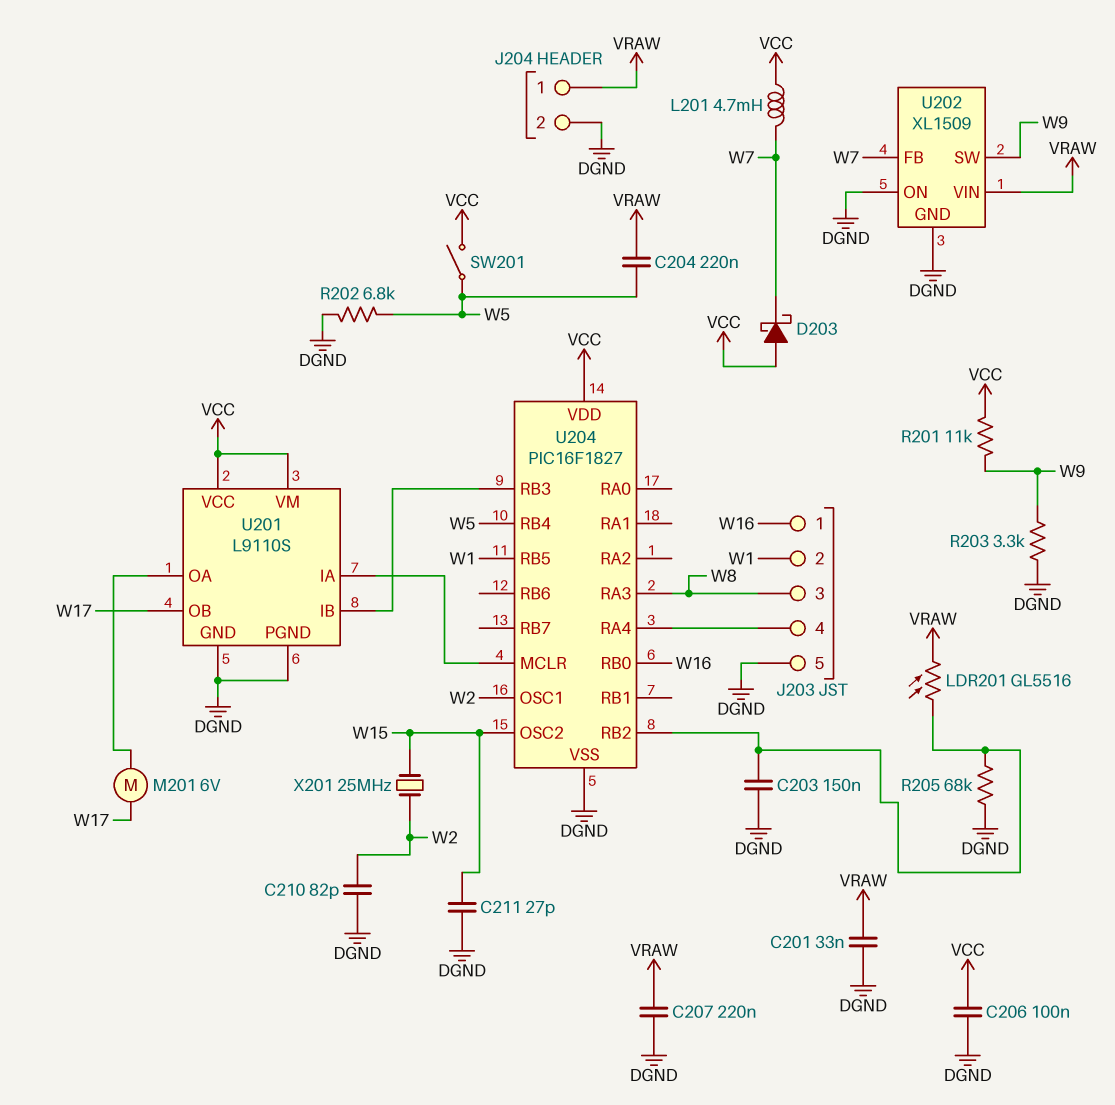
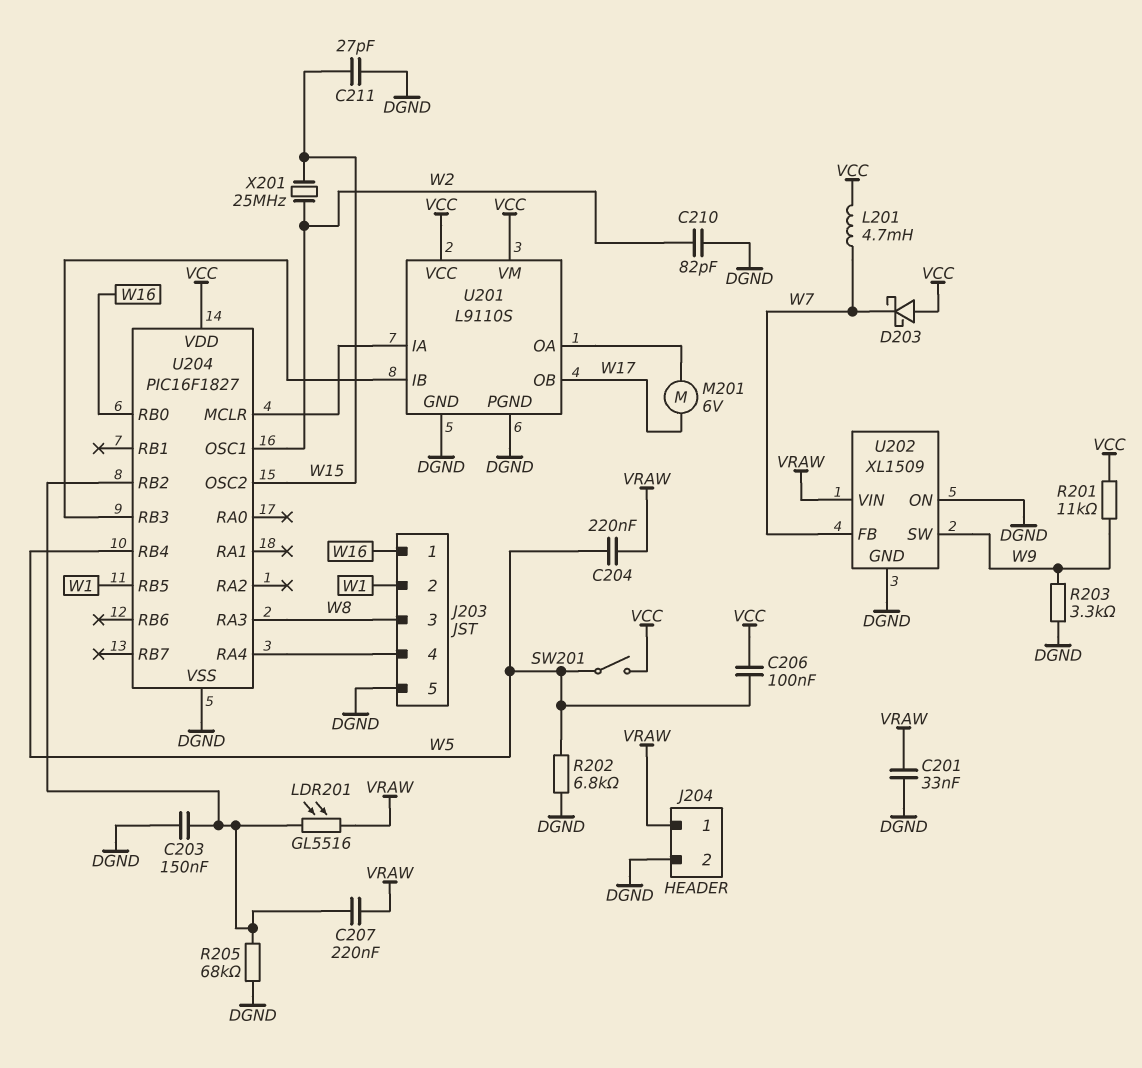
C206: 100nF (DGND, VCC) -> 100nF (VCC, W5)
C207: 220nF (DGND, VRAW) -> 220nF (U204/RB2, VRAW)

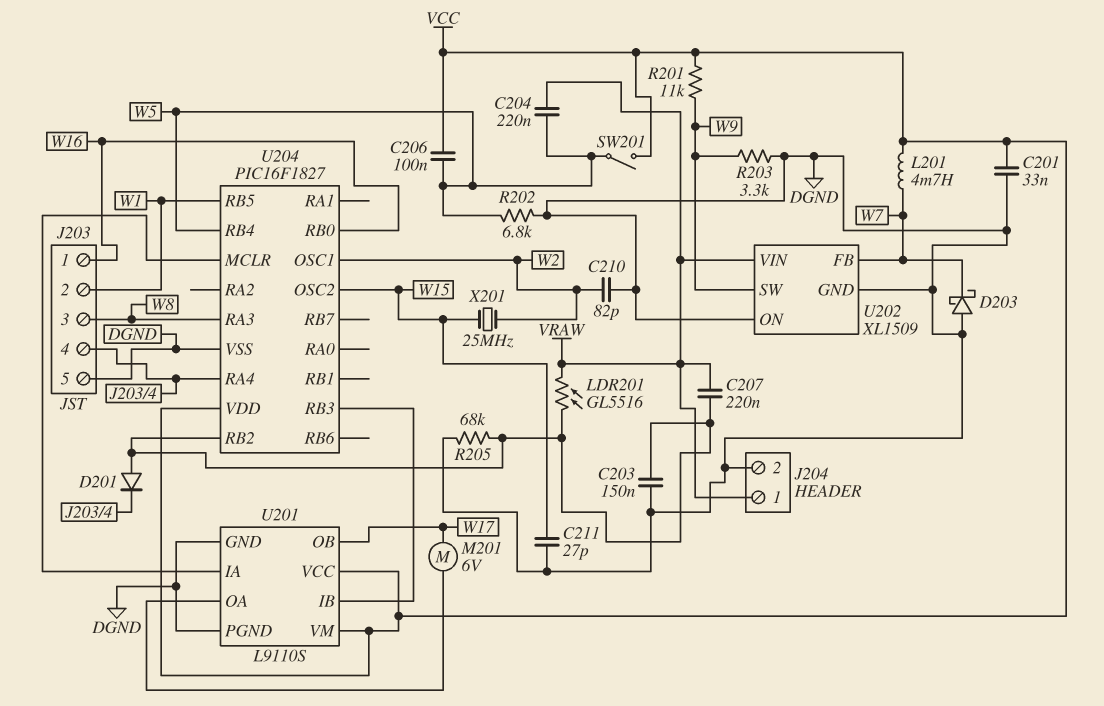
C201: 33nF (DGND, VRAW) -> 33nF (DGND, VCC)
D201: none -> diode (A U204/RB2, K J203/4)
D203: schottky (A VCC, K W7) -> schottky (A DGND, K W7)

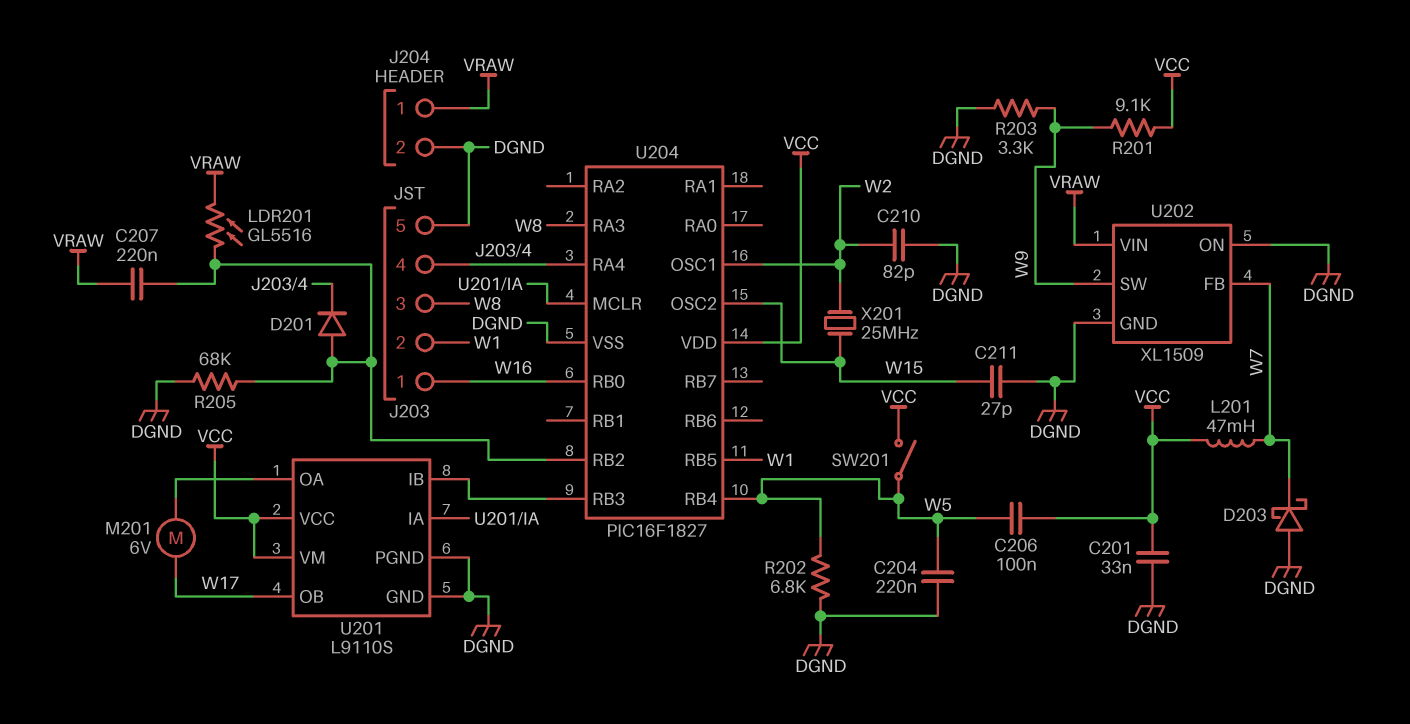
C203: 150nF (DGND, U204/RB2) -> none
C204: 220nF (VRAW, W5) -> 220nF (DGND, W5)
L201: 4.7mH (VCC, W7) -> 47mH (VCC, W7)
R201: 11k (VCC, W9) -> 9.1k (VCC, W9)

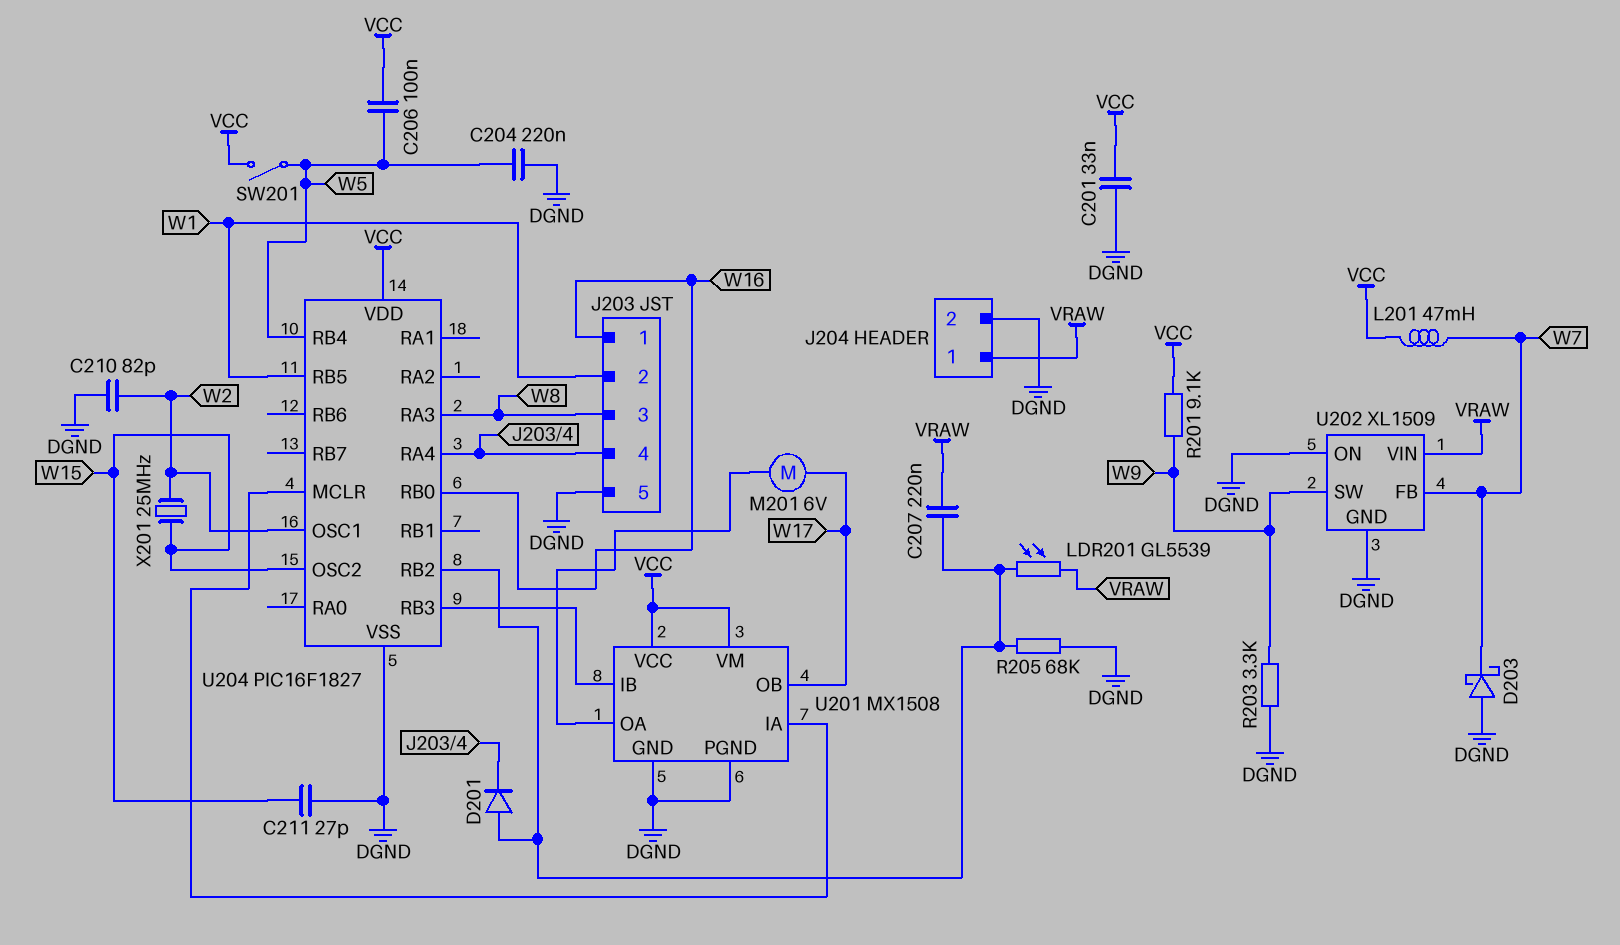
LDR201: GL5516 (U204/RB2, VRAW) -> GL5539 (U204/RB2, VRAW)
R202: 6.8k (DGND, W5) -> none
U201: L9110S -> MX1508

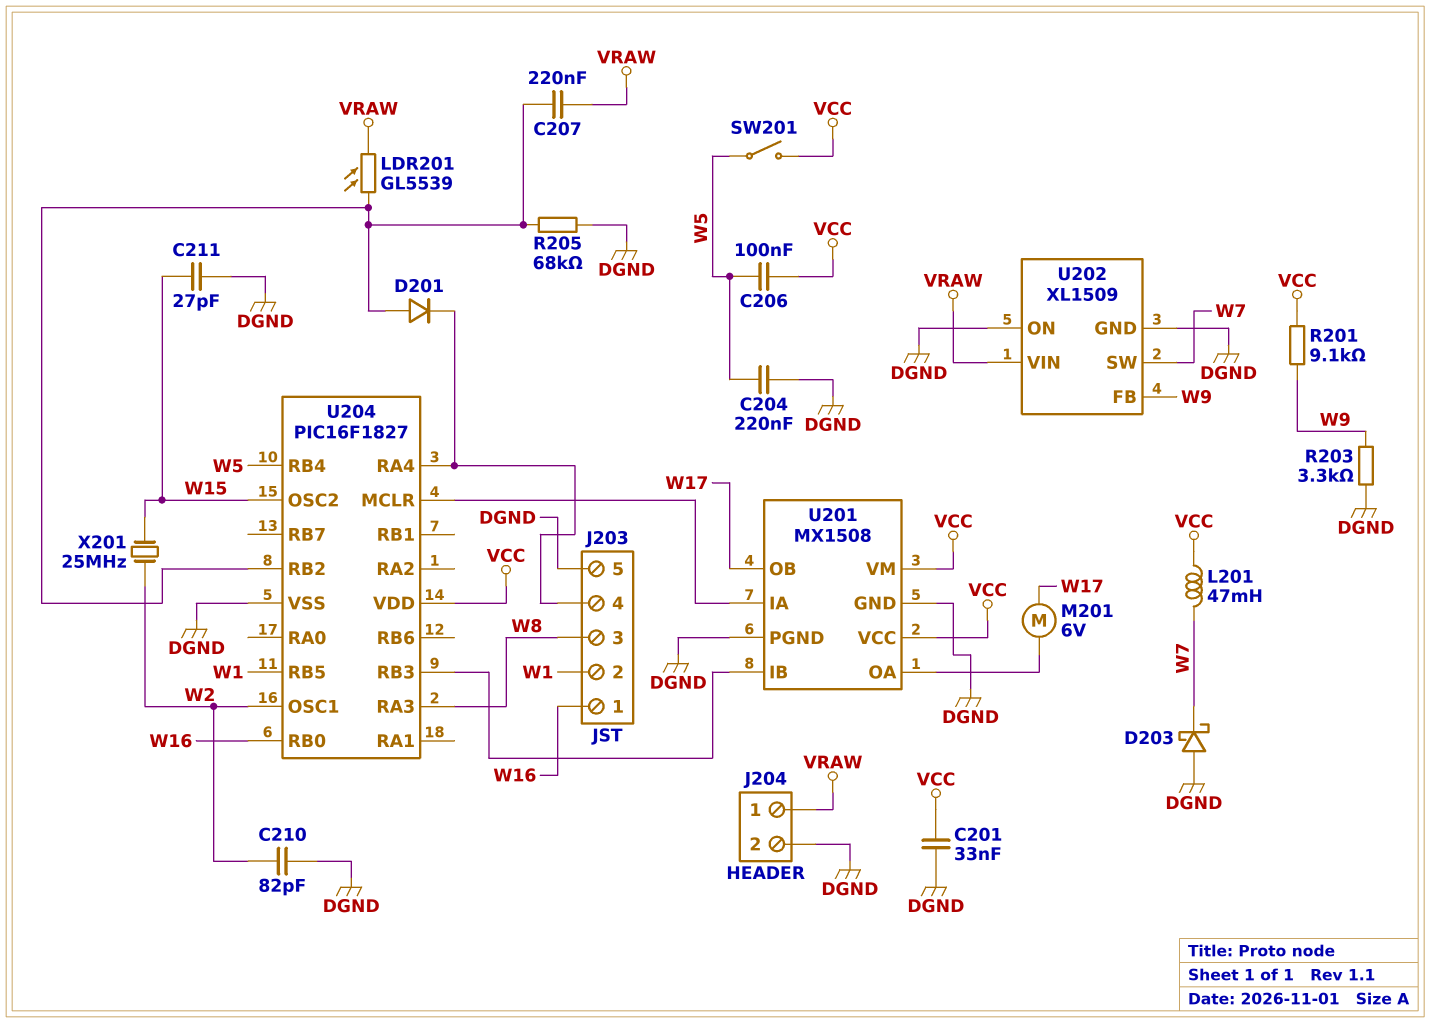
U202 pin FB: W7 -> W9
U202 pin SW: W9 -> W7

